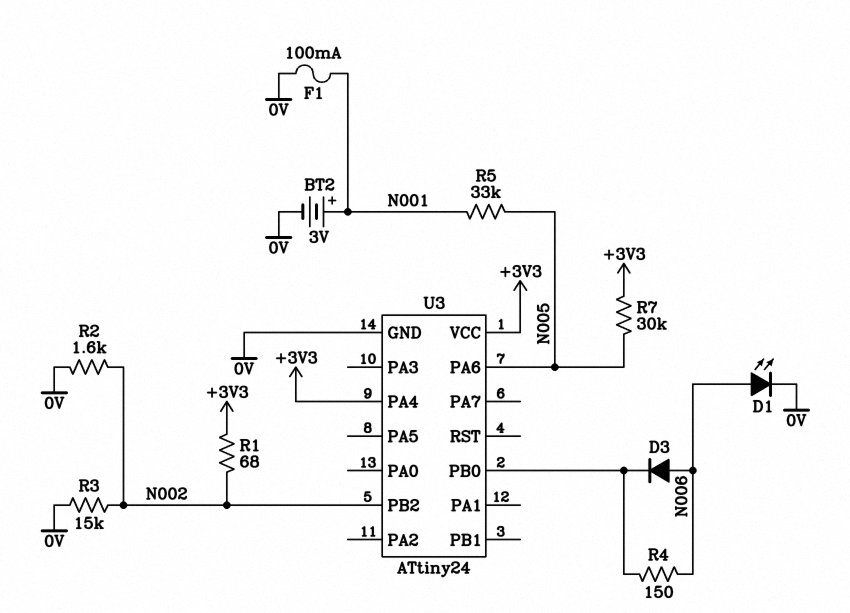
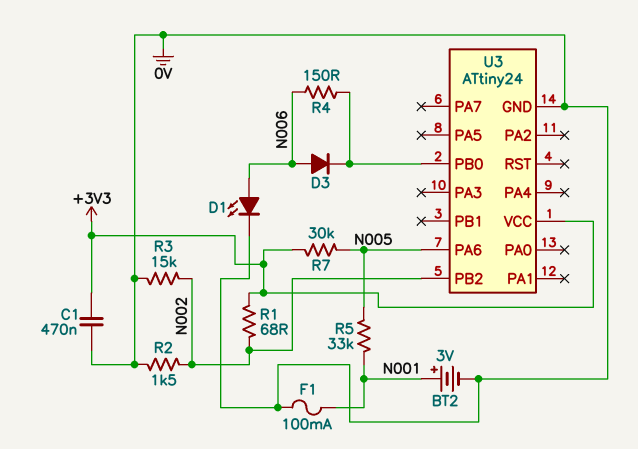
C1: none -> 470nF (+3V3, 0V)
R2: 1.6k (0V, N002) -> 1.5k (0V, N002)
U3 pin PA4: +3V3 -> none

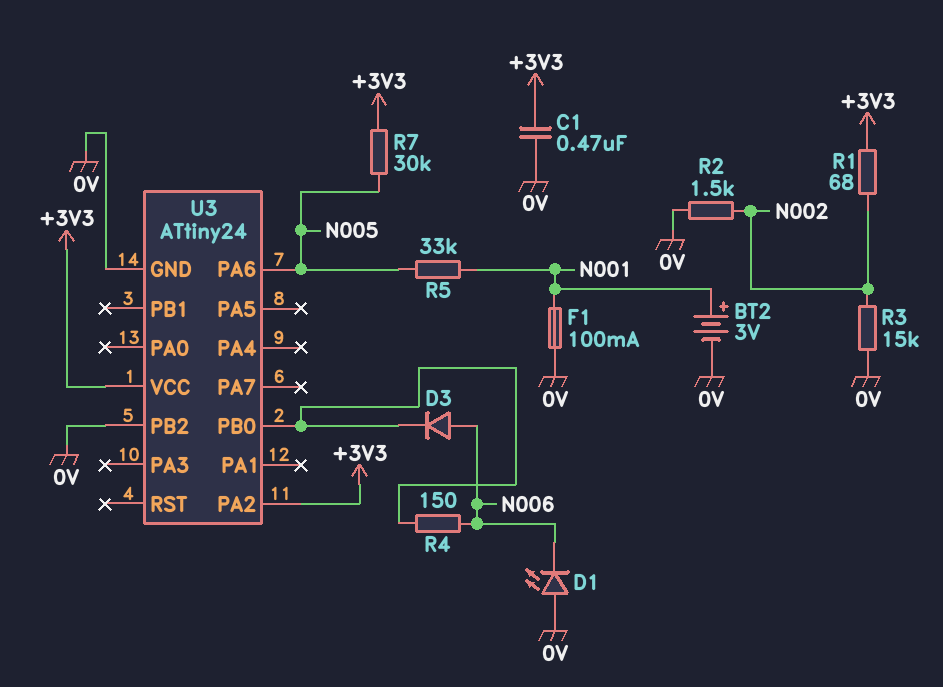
D1: LED (A N006, K 0V) -> LED (A 0V, K N006)
U3 pin PA2: none -> +3V3
U3 pin PB2: N002 -> 0V

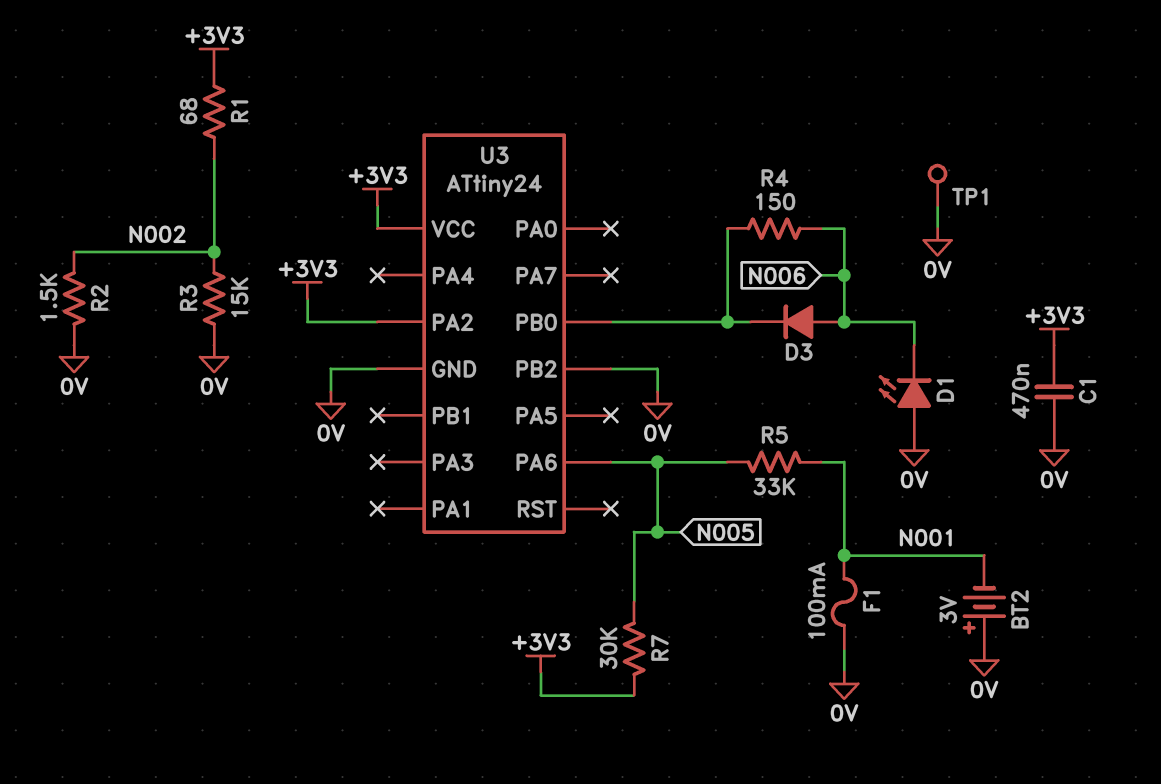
BT2: 3V (plus N001, minus 0V) -> 3V (plus 0V, minus N001)
TP1: none -> test point (0V)

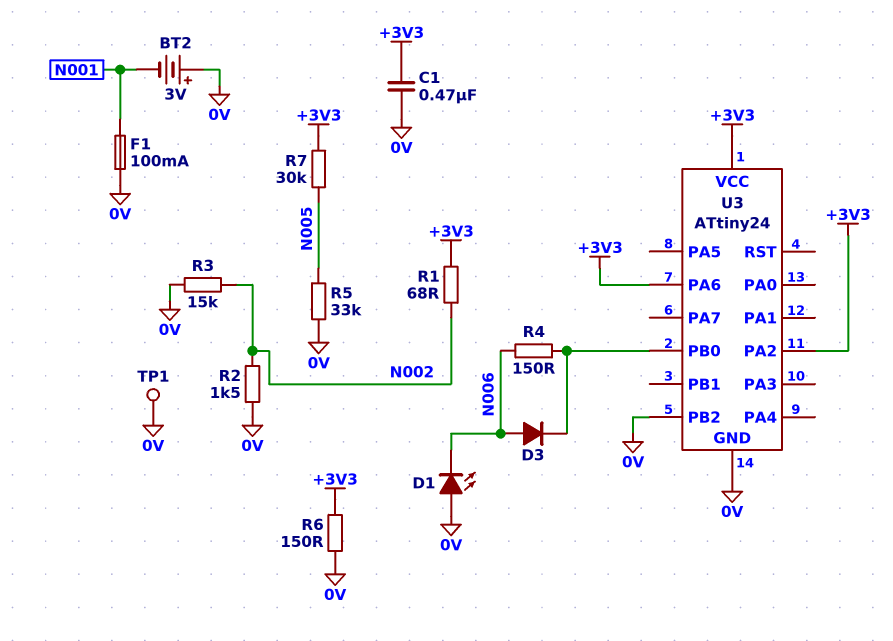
R5: 33k (N001, N005) -> 33k (0V, N005)
R6: none -> 150 (+3V3, 0V)
U3 pin PA6: N005 -> +3V3

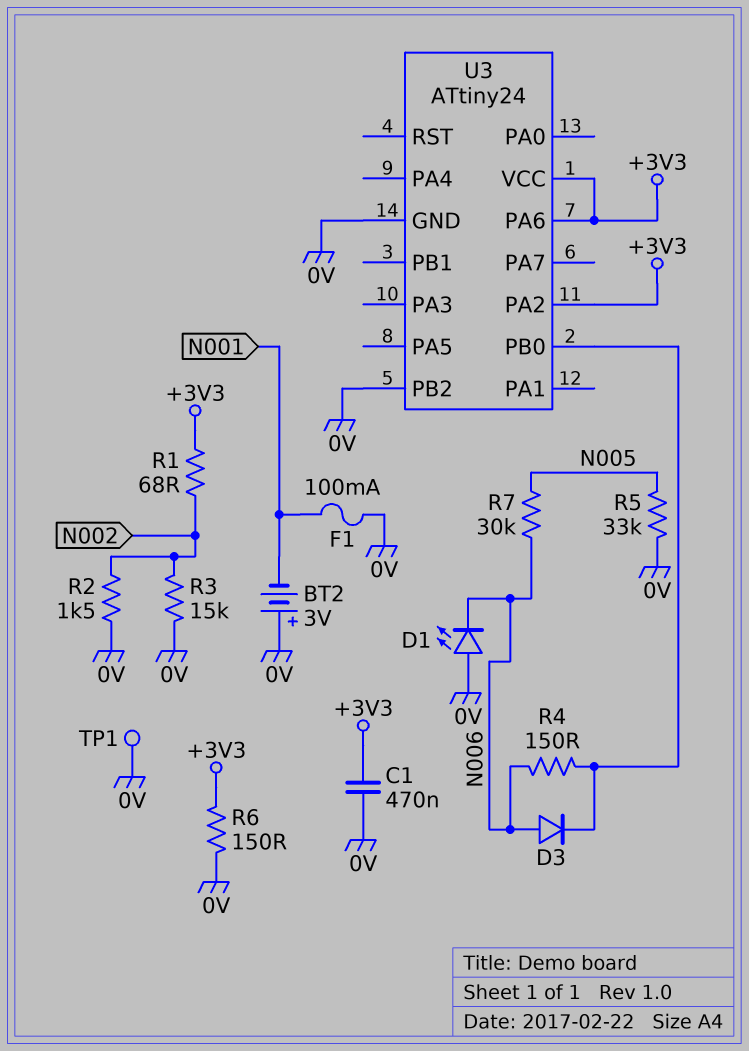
R7: 30k (+3V3, N005) -> 30k (N005, N006)

